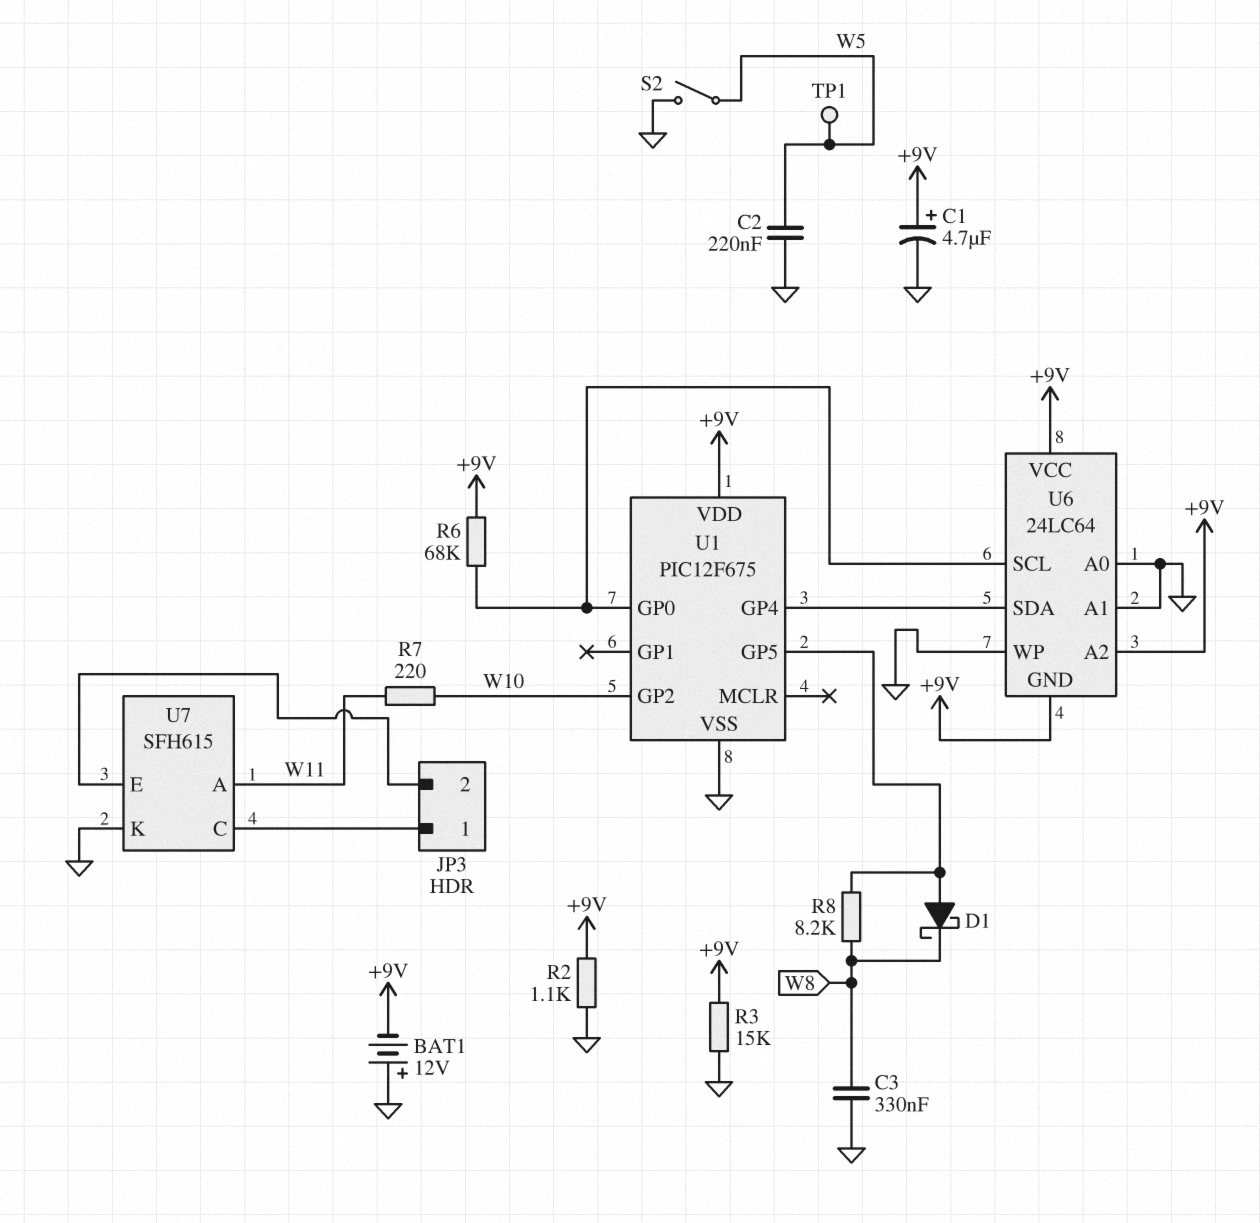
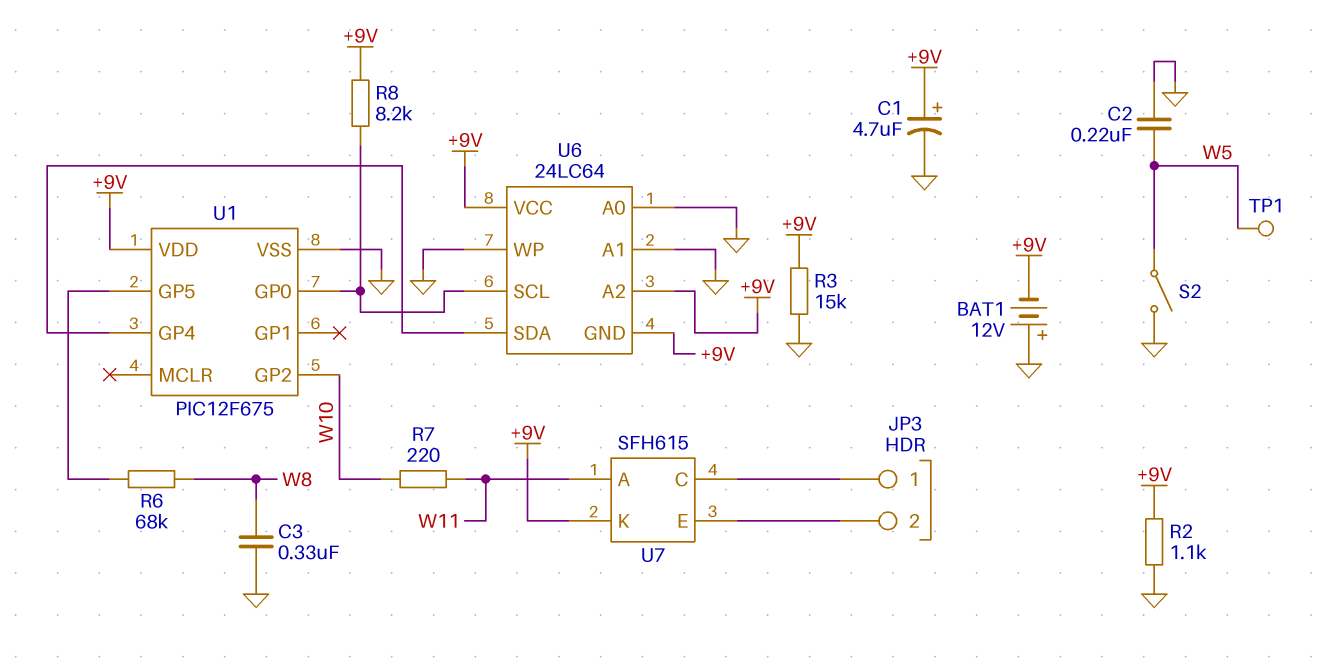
D1: schottky (A U1/GP5, K W8) -> none
R6: 68k (+9V, U1/GP0) -> 68k (U1/GP5, W8)
R8: 8.2k (U1/GP5, W8) -> 8.2k (+9V, U1/GP0)
U7 pin K: GND -> +9V

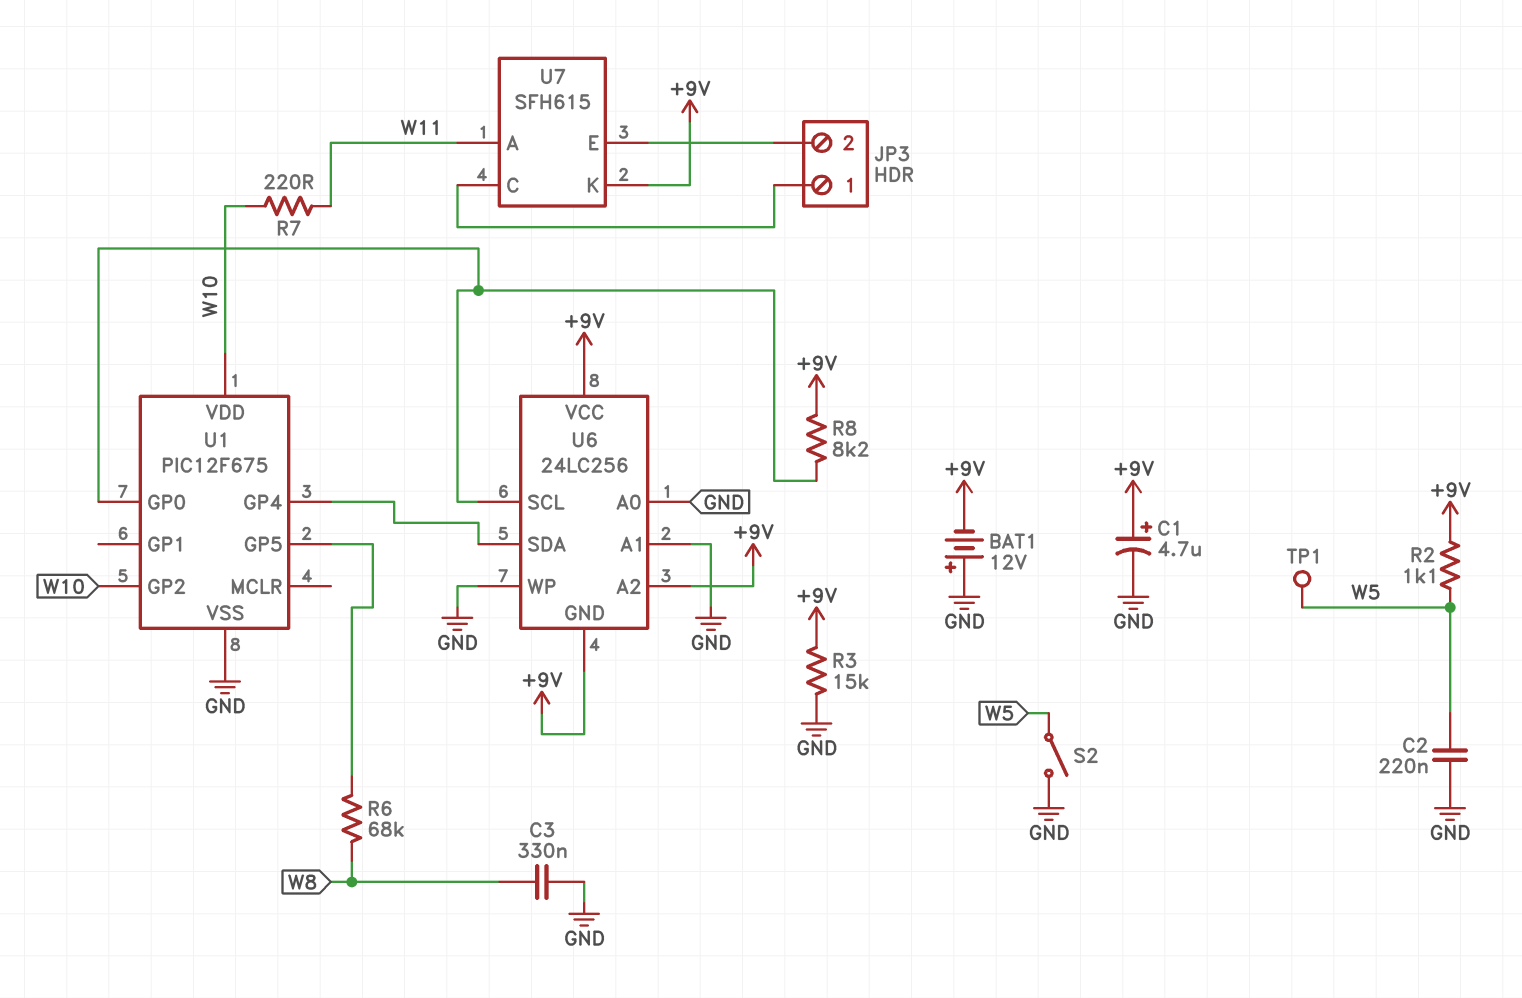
R2: 1.1k (+9V, GND) -> 1.1k (+9V, W5)
U1 pin VDD: +9V -> W10
U6: 24LC64 -> 24LC256

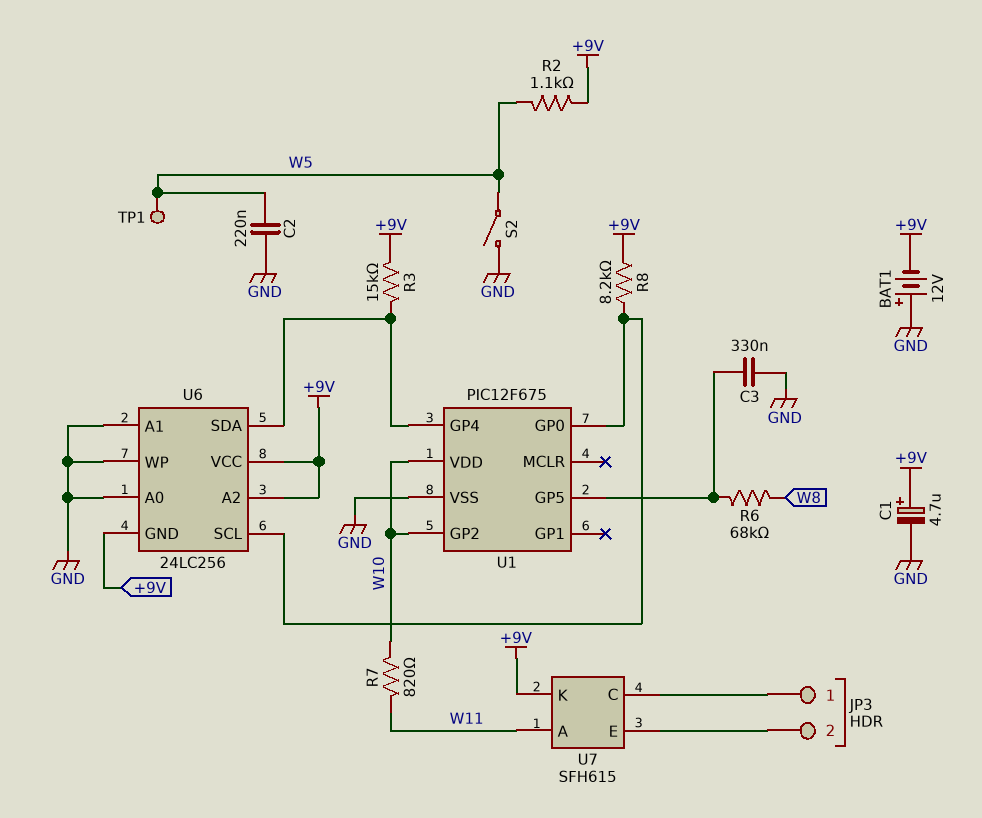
C3: 330nF (GND, W8) -> 330nF (GND, U1/GP5)
R3: 15k (+9V, GND) -> 15k (+9V, U1/GP4)
R7: 220 (W10, W11) -> 820 (W10, W11)

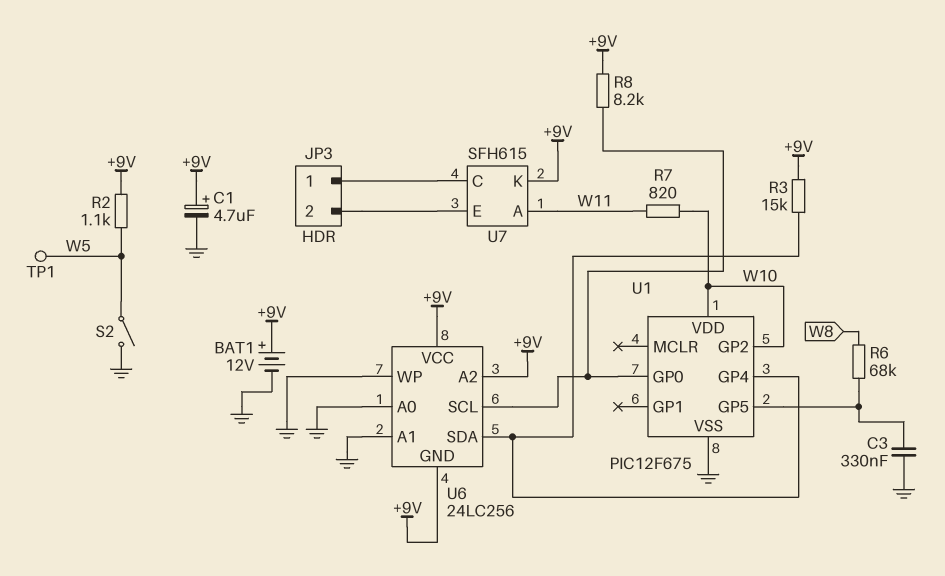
BAT1: 12V (plus GND, minus +9V) -> 12V (plus +9V, minus GND)
C2: 220nF (GND, W5) -> none

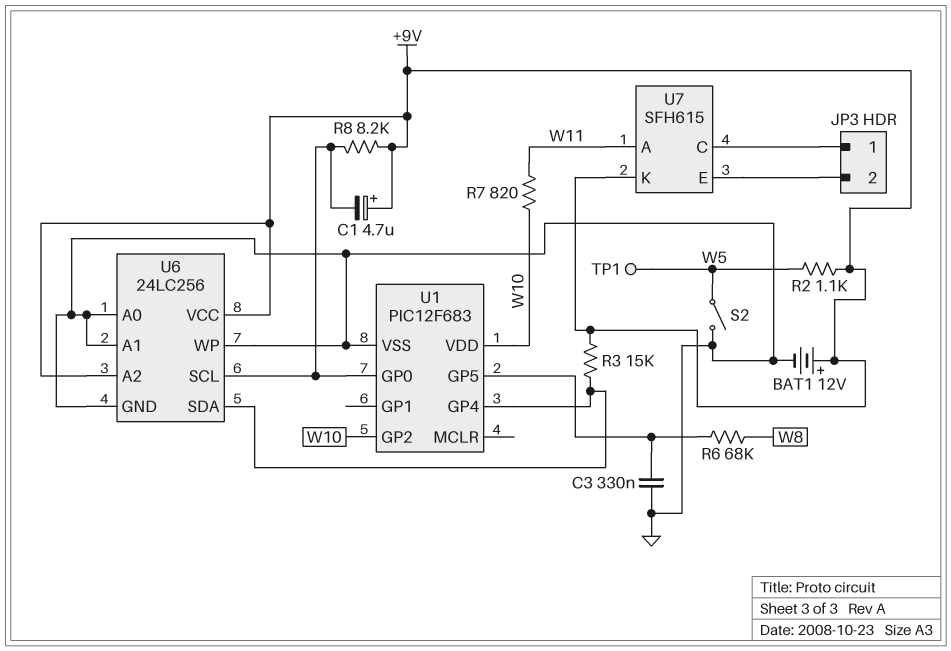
C1: 4.7uF (plus +9V, minus GND) -> 4.7uF (plus +9V, minus U1/GP0)
U1: PIC12F675 -> PIC12F683
U6 pin GND: +9V -> GND

